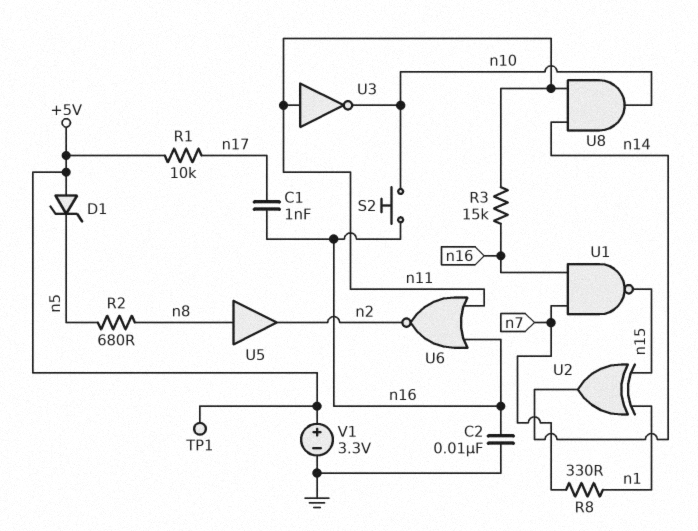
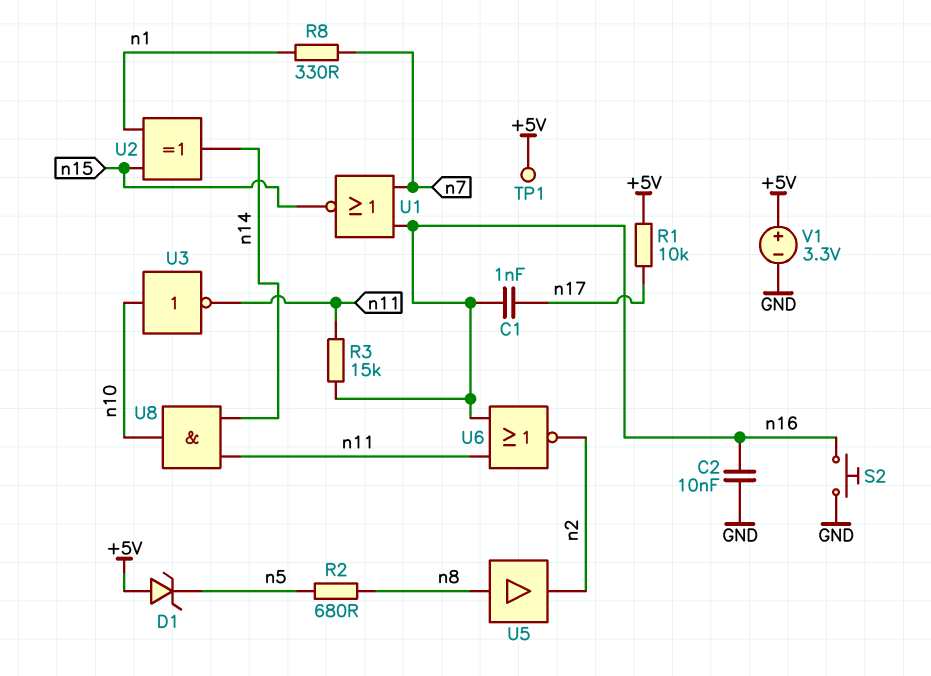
S2: button (n10, n16) -> button (GND, n16)
U1: NAND (in n7, in n16, out n15) -> NOR (in n7, in n16, out n15)
U3: NOT (in n11, out n10) -> NOT (in n10, out n11)

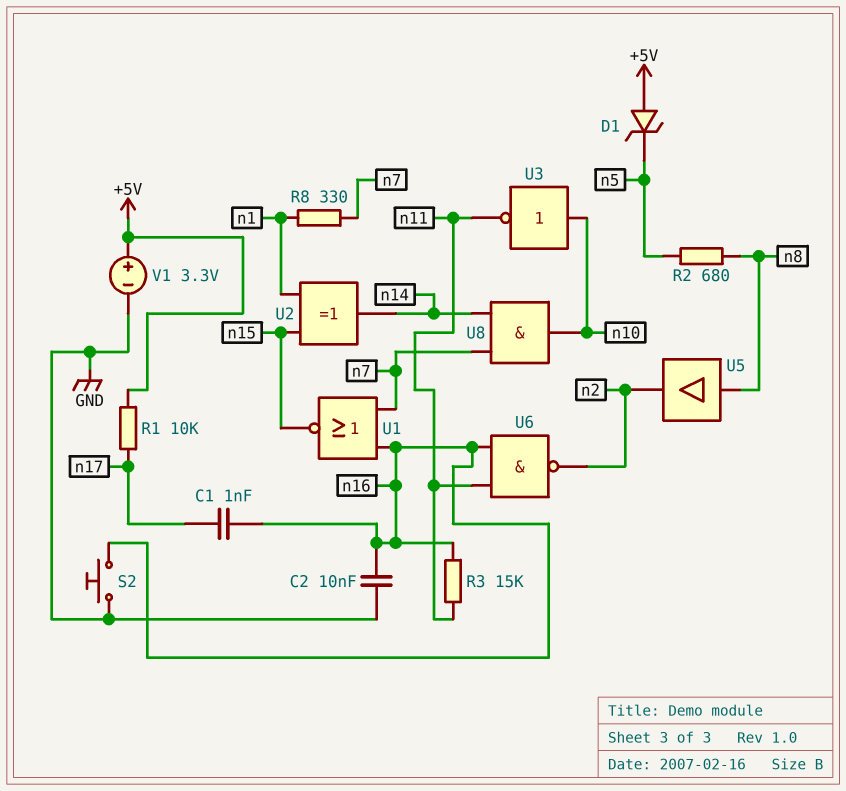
TP1: test point (+5V) -> none
U6: NOR (in n11, in n16, out n2) -> NAND (in n11, in n16, out n2)
U8: AND (in n11, in n14, out n10) -> AND (in n7, in n14, out n10)

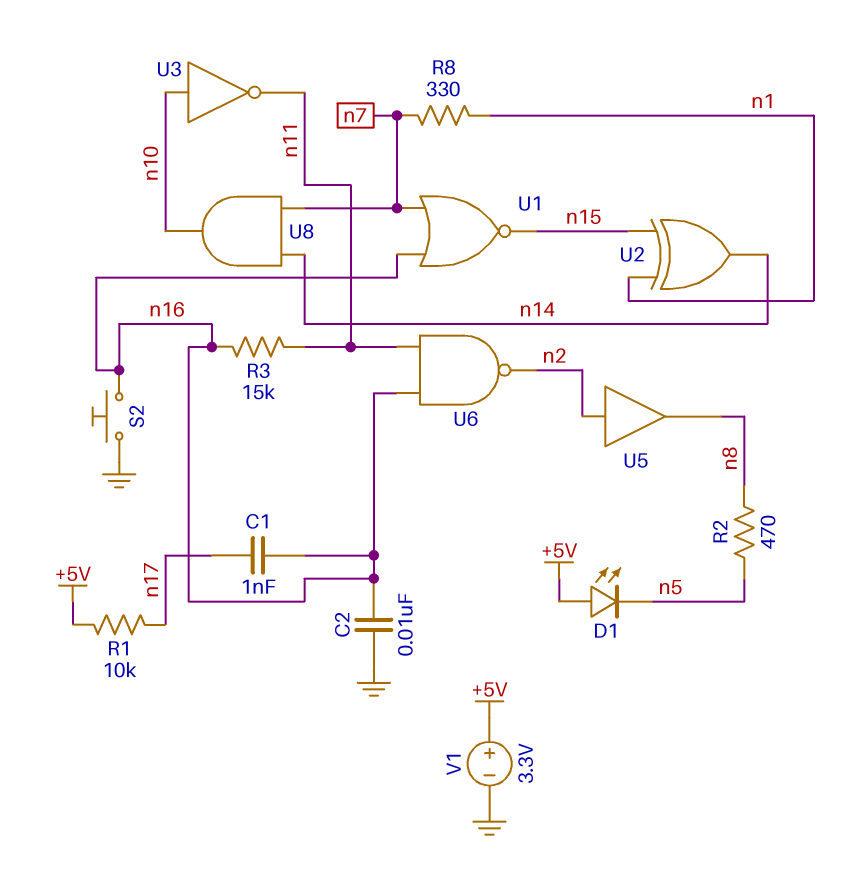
D1: zener (A +5V, K n5) -> LED (A +5V, K n5)
R2: 680 (n5, n8) -> 470 (n5, n8)
U5: buffer (in n8, out n2) -> buffer (in n2, out n8)

